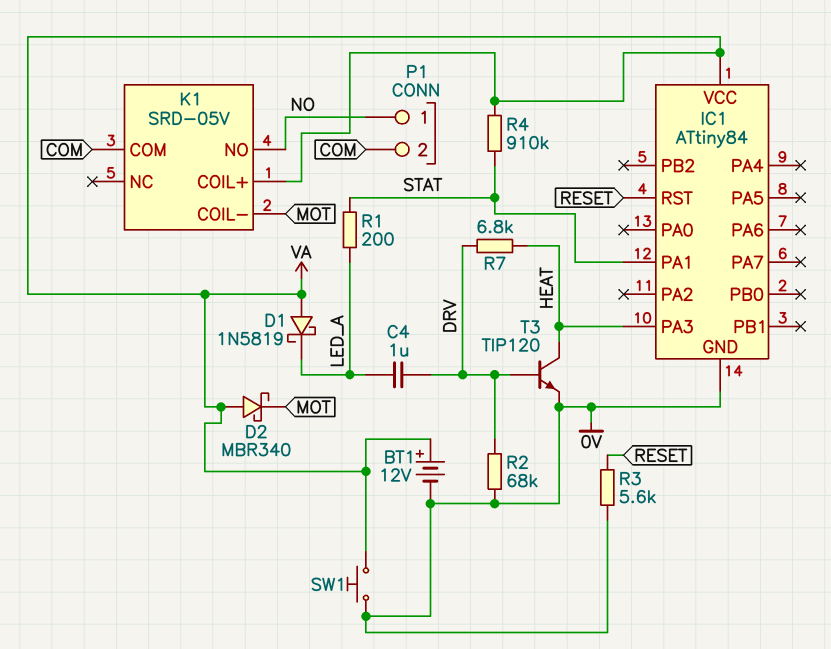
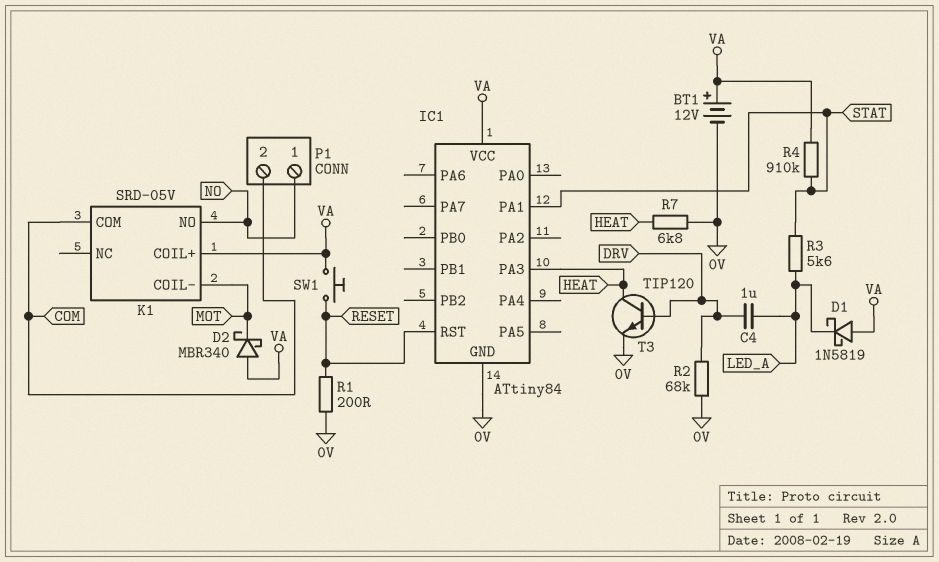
R1: 200 (LED_A, STAT) -> 200 (0V, RESET)
R3: 5.6k (0V, RESET) -> 5.6k (LED_A, STAT)
R7: 6.8k (DRV, HEAT) -> 6.8k (0V, HEAT)
SW1: button (0V, VA) -> button (RESET, VA)

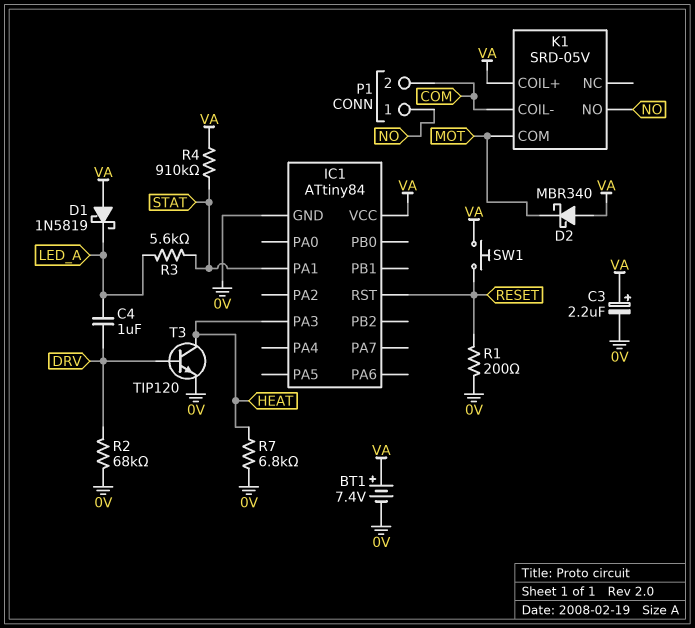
BT1: 12V (plus VA, minus 0V) -> 7.4V (plus VA, minus 0V)
C3: none -> 2.2uF (plus VA, minus 0V)
K1 pin COIL-: MOT -> COM
K1 pin COM: COM -> MOT

